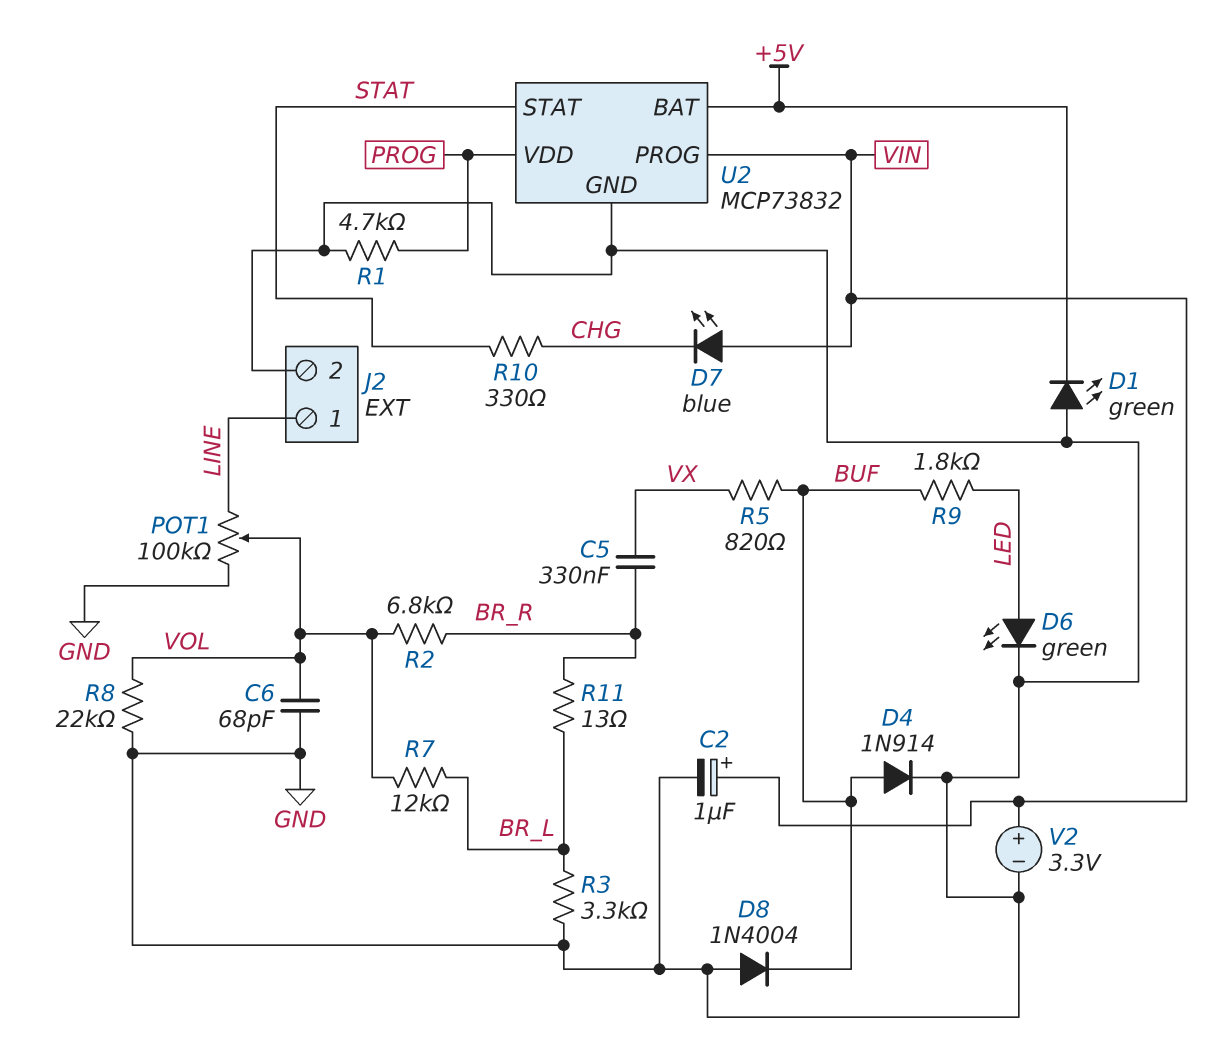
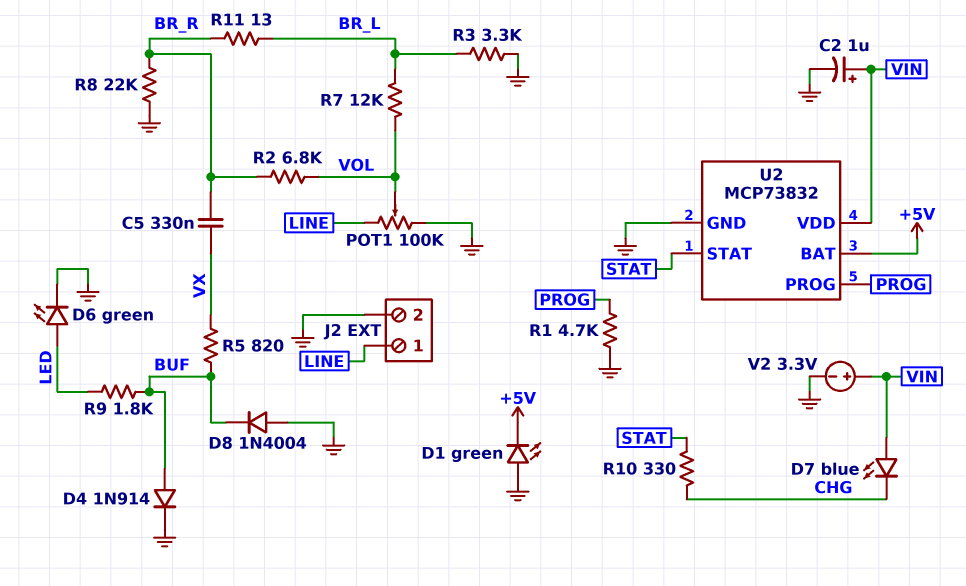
C6: 68pF (GND, VOL) -> none
R8: 22k (GND, VOL) -> 22k (BR_R, GND)
U2 pin PROG: VIN -> PROG
U2 pin VDD: PROG -> VIN

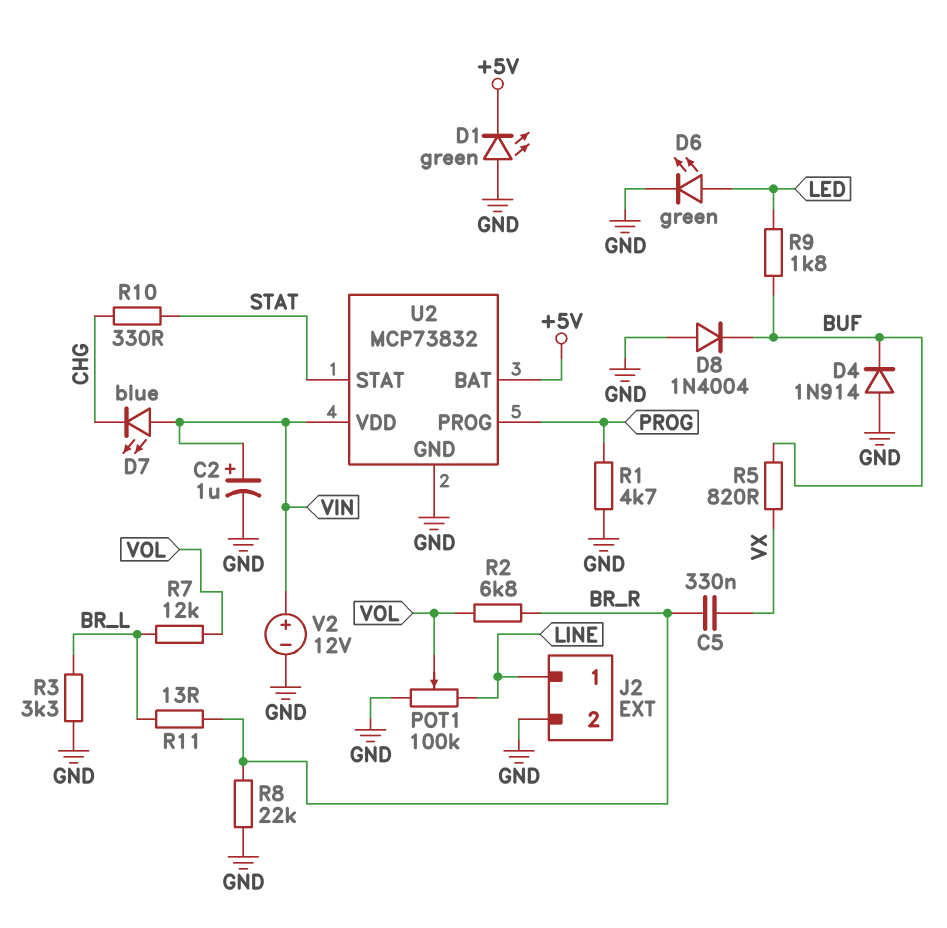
D4: diode 1N914 (A BUF, K GND) -> diode 1N914 (A GND, K BUF)
V2: 3.3V (plus VIN, minus GND) -> 12V (plus VIN, minus GND)

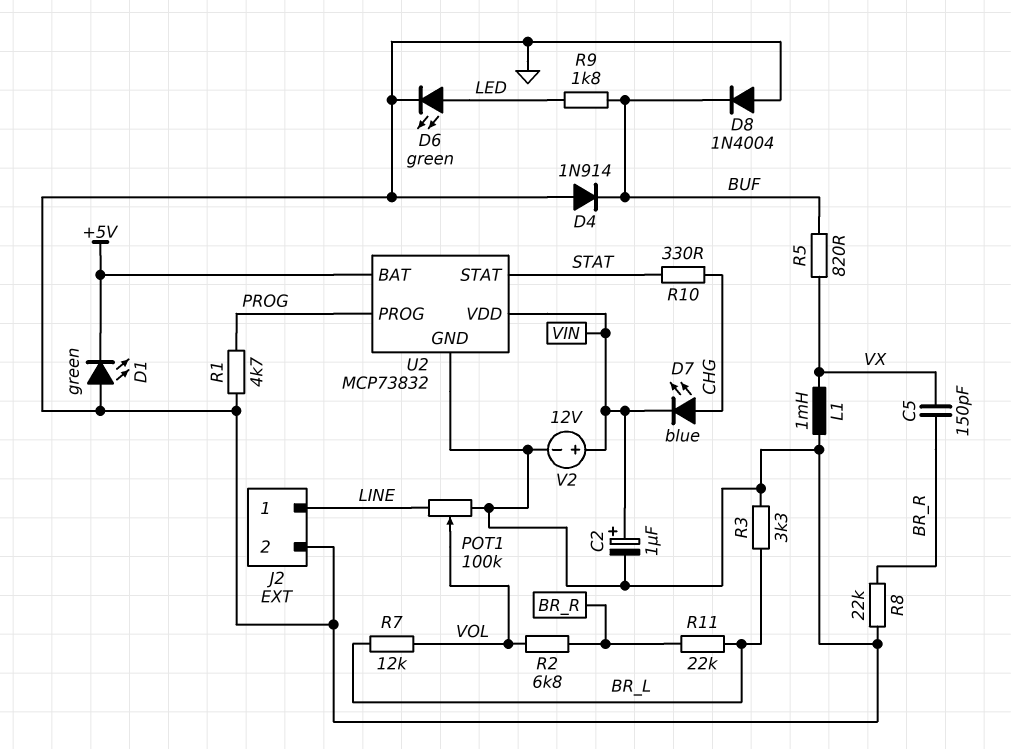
C5: 330nF (BR_R, VX) -> 150pF (BR_R, VX)
D7: LED blue (A VIN, K CHG) -> LED blue (A CHG, K VIN)
L1: none -> 1mH (GND, VX)
R11: 13 (BR_L, BR_R) -> 22k (BR_L, BR_R)

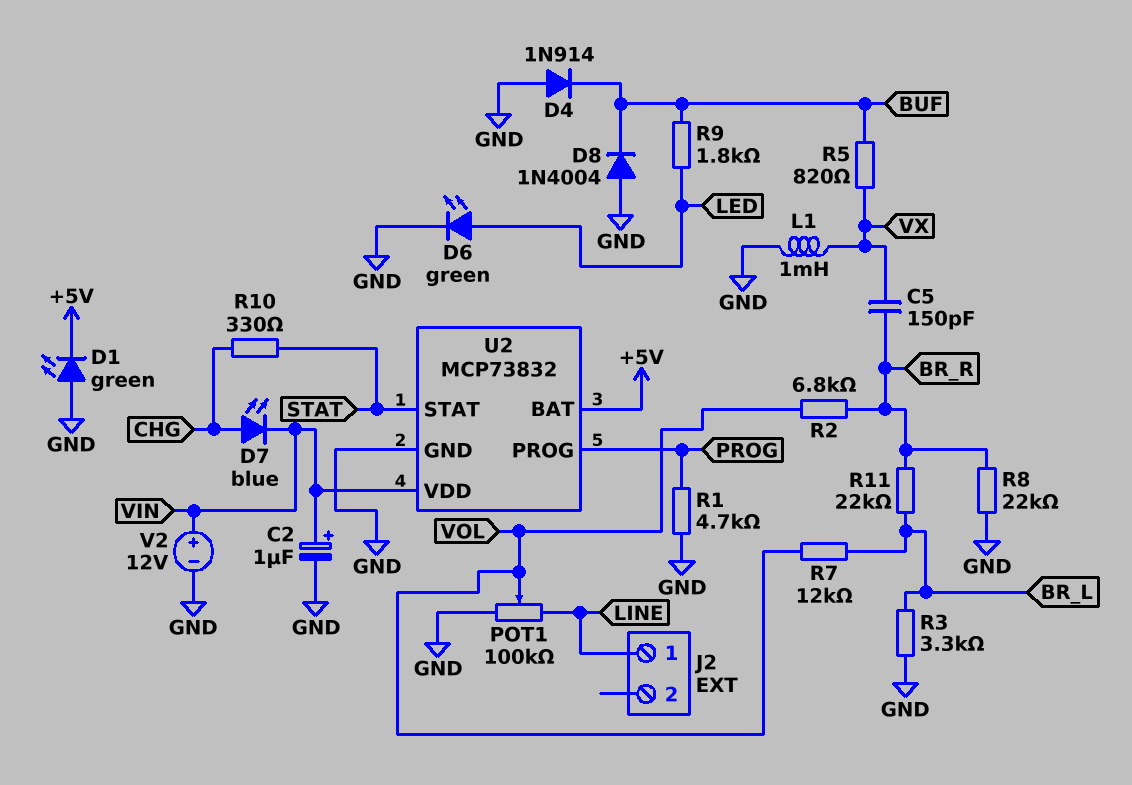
J2 pin 2: GND -> none

